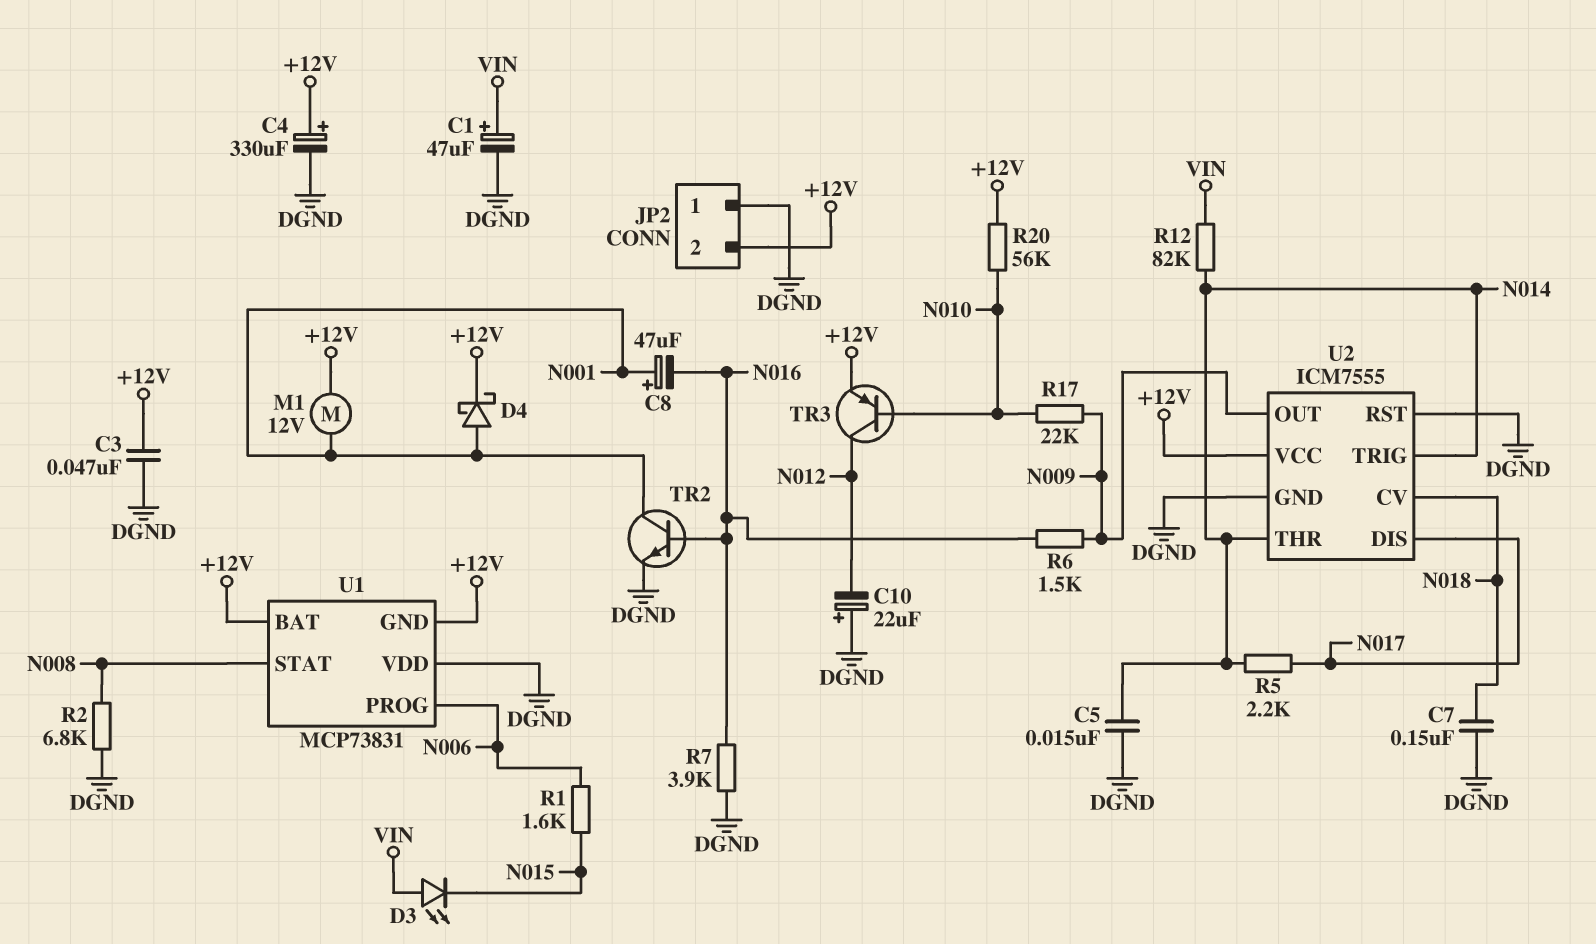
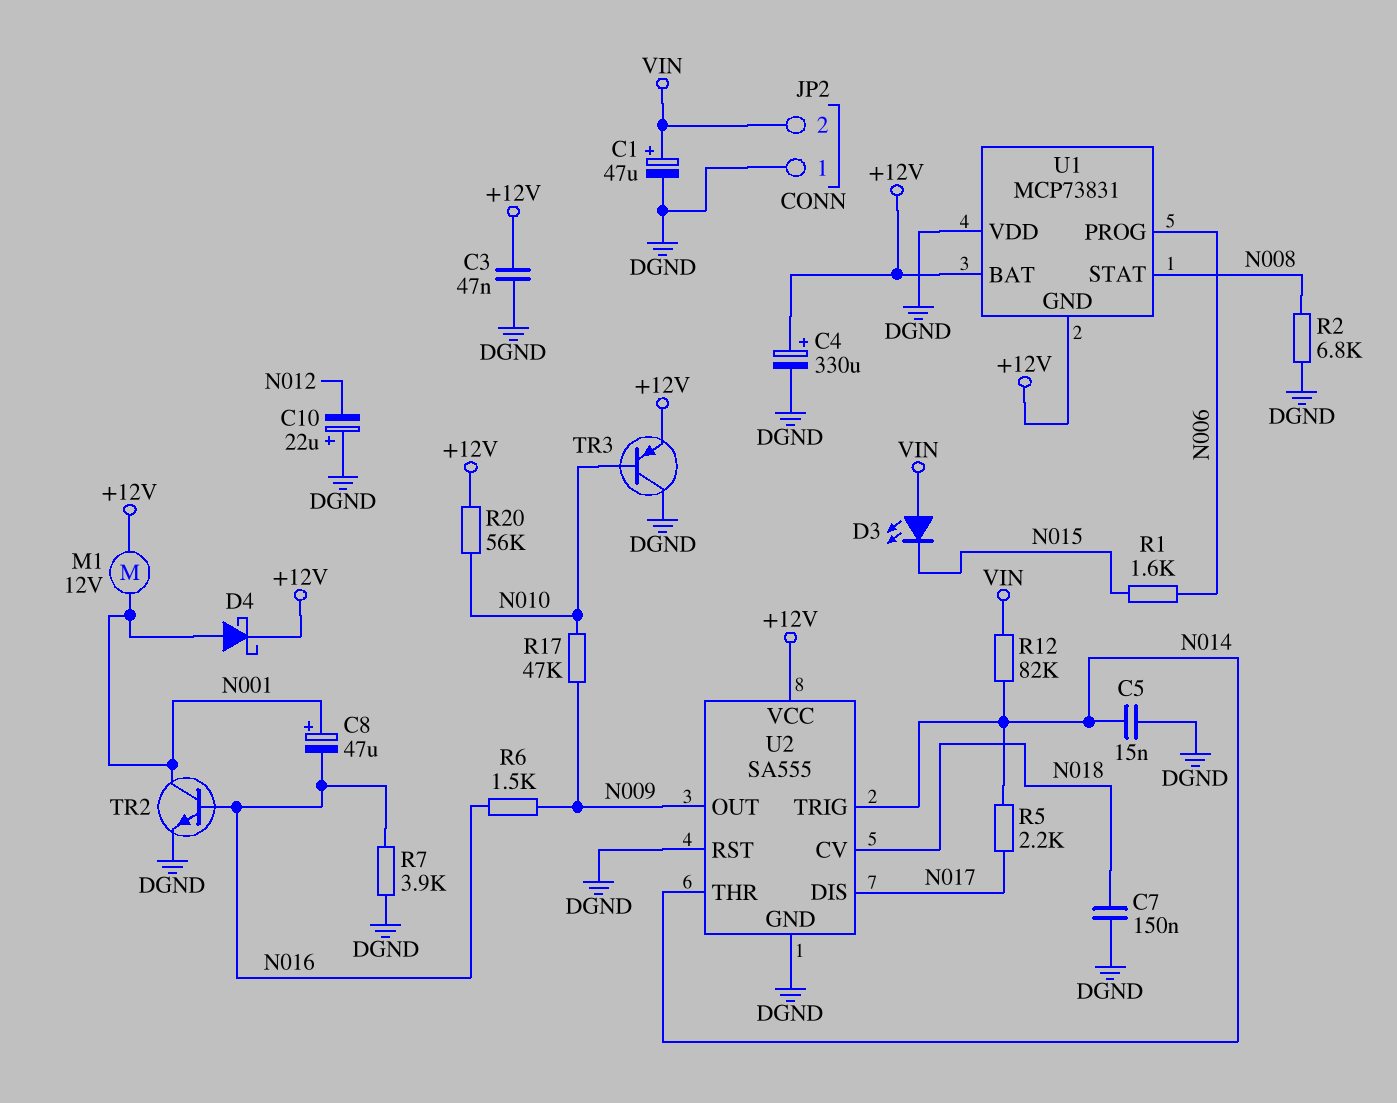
JP2 pin 2: +12V -> VIN
R17: 22k (N009, N010) -> 47k (N009, N010)
TR3: PNP (B N010, C N012, E +12V) -> PNP (B N010, C DGND, E +12V)
U2: ICM7555 -> SA555

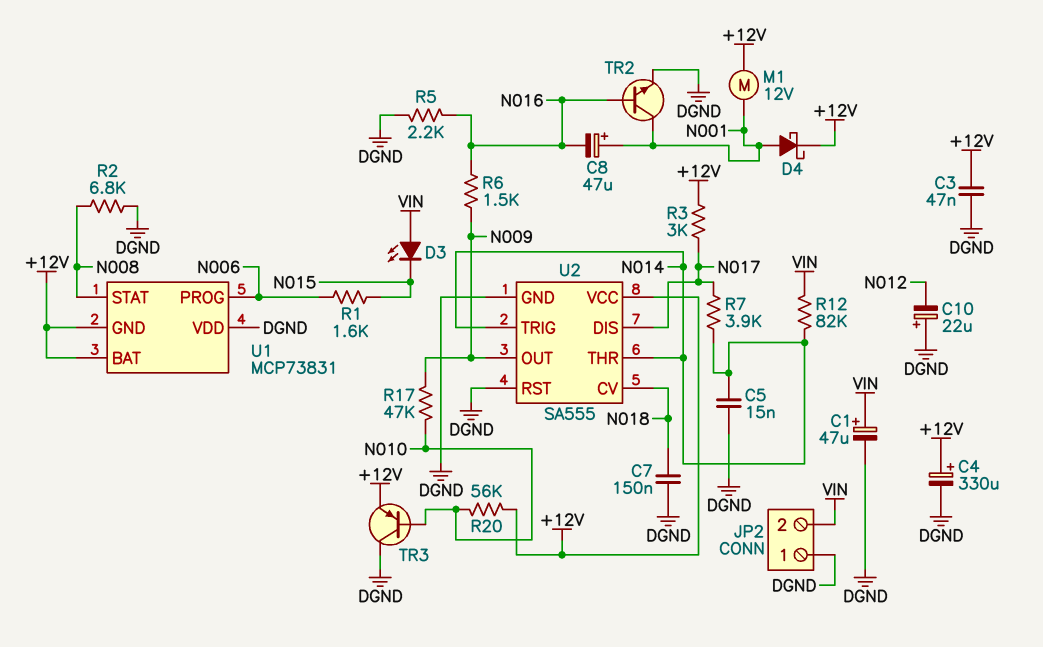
R3: none -> 3k (+12V, N017)
R5: 2.2k (N014, N017) -> 2.2k (DGND, N016)
R7: 3.9k (DGND, N016) -> 3.9k (N014, N017)

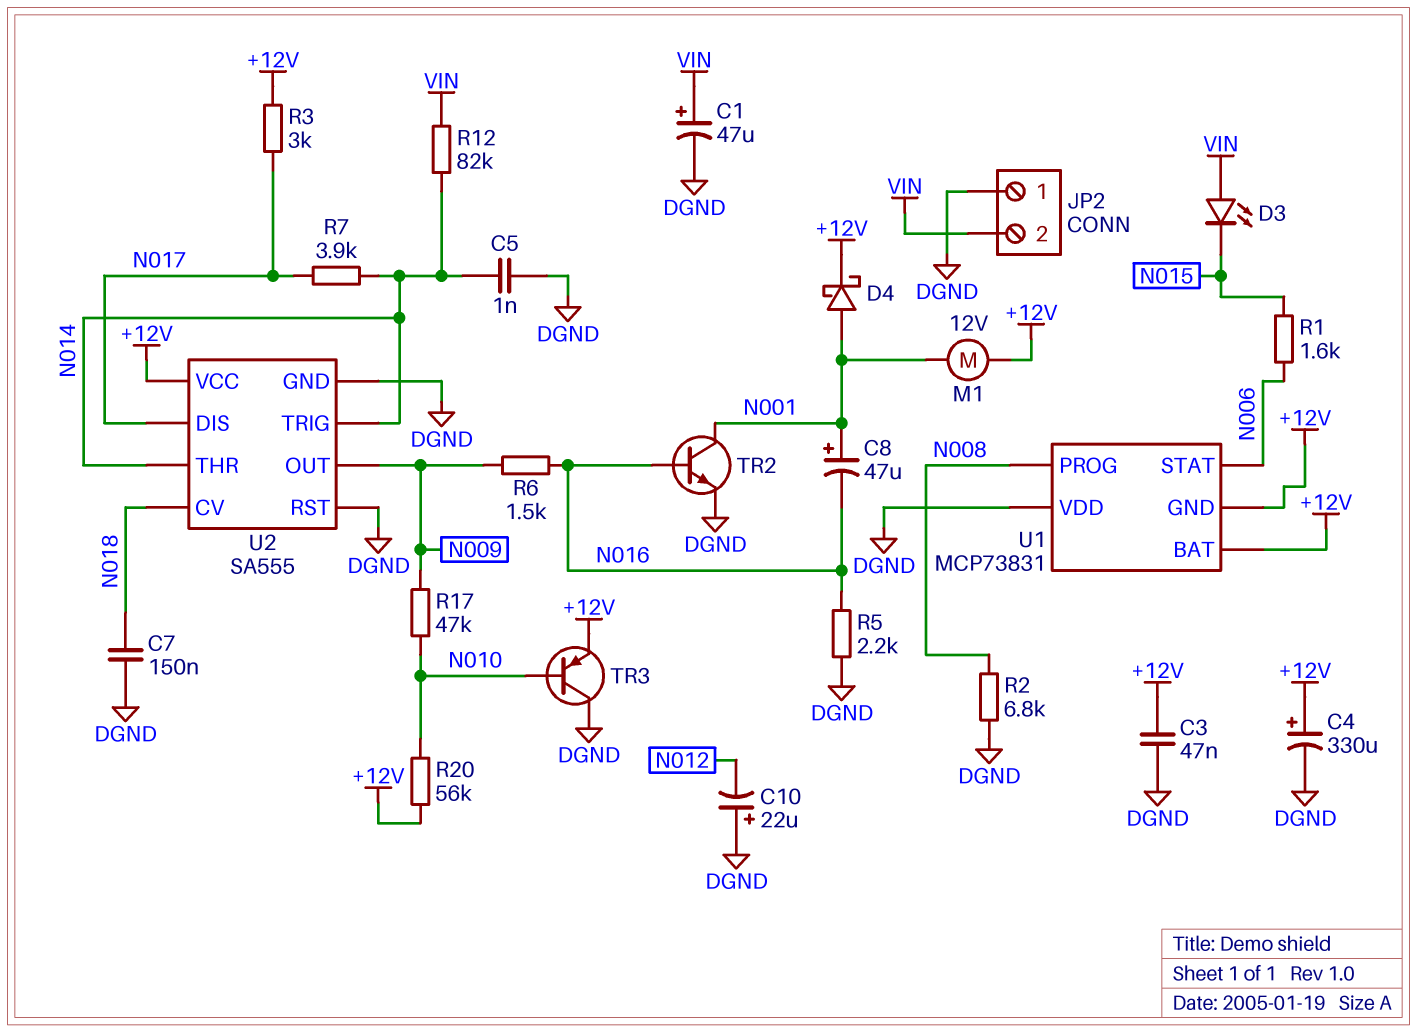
C5: 15nF (DGND, N014) -> 1nF (DGND, N014)
U1 pin PROG: N006 -> N008
U1 pin STAT: N008 -> N006

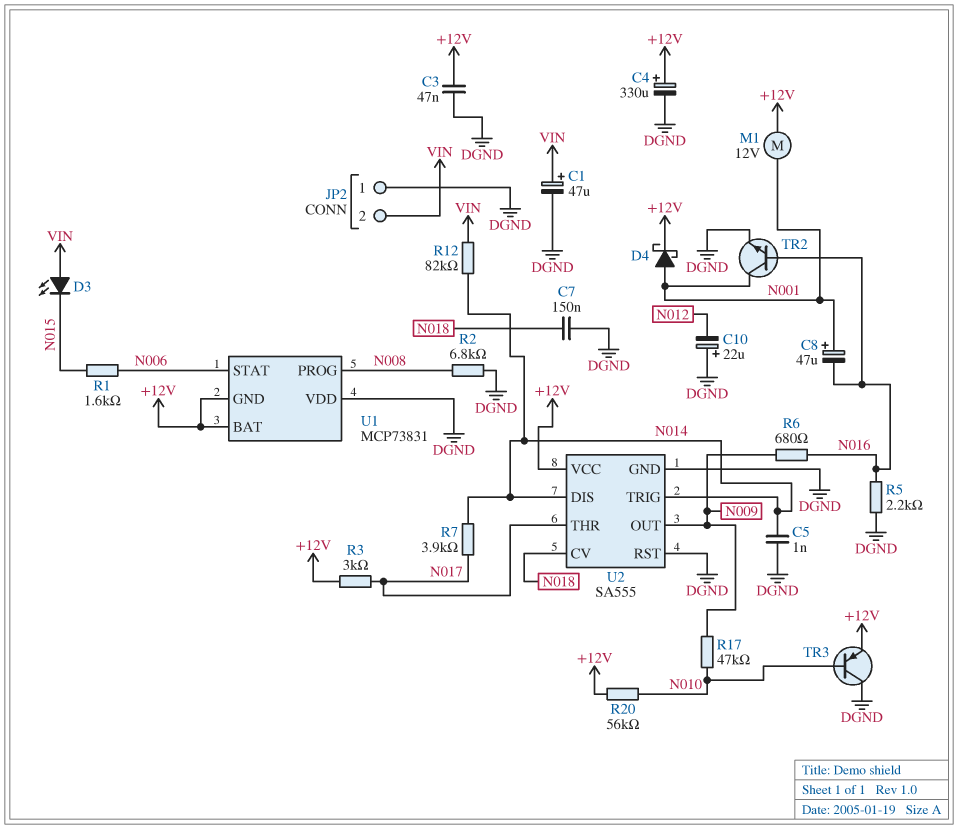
R6: 1.5k (N009, N016) -> 680 (N009, N016)
U2 pin DIS: N017 -> N014
U2 pin THR: N014 -> N017

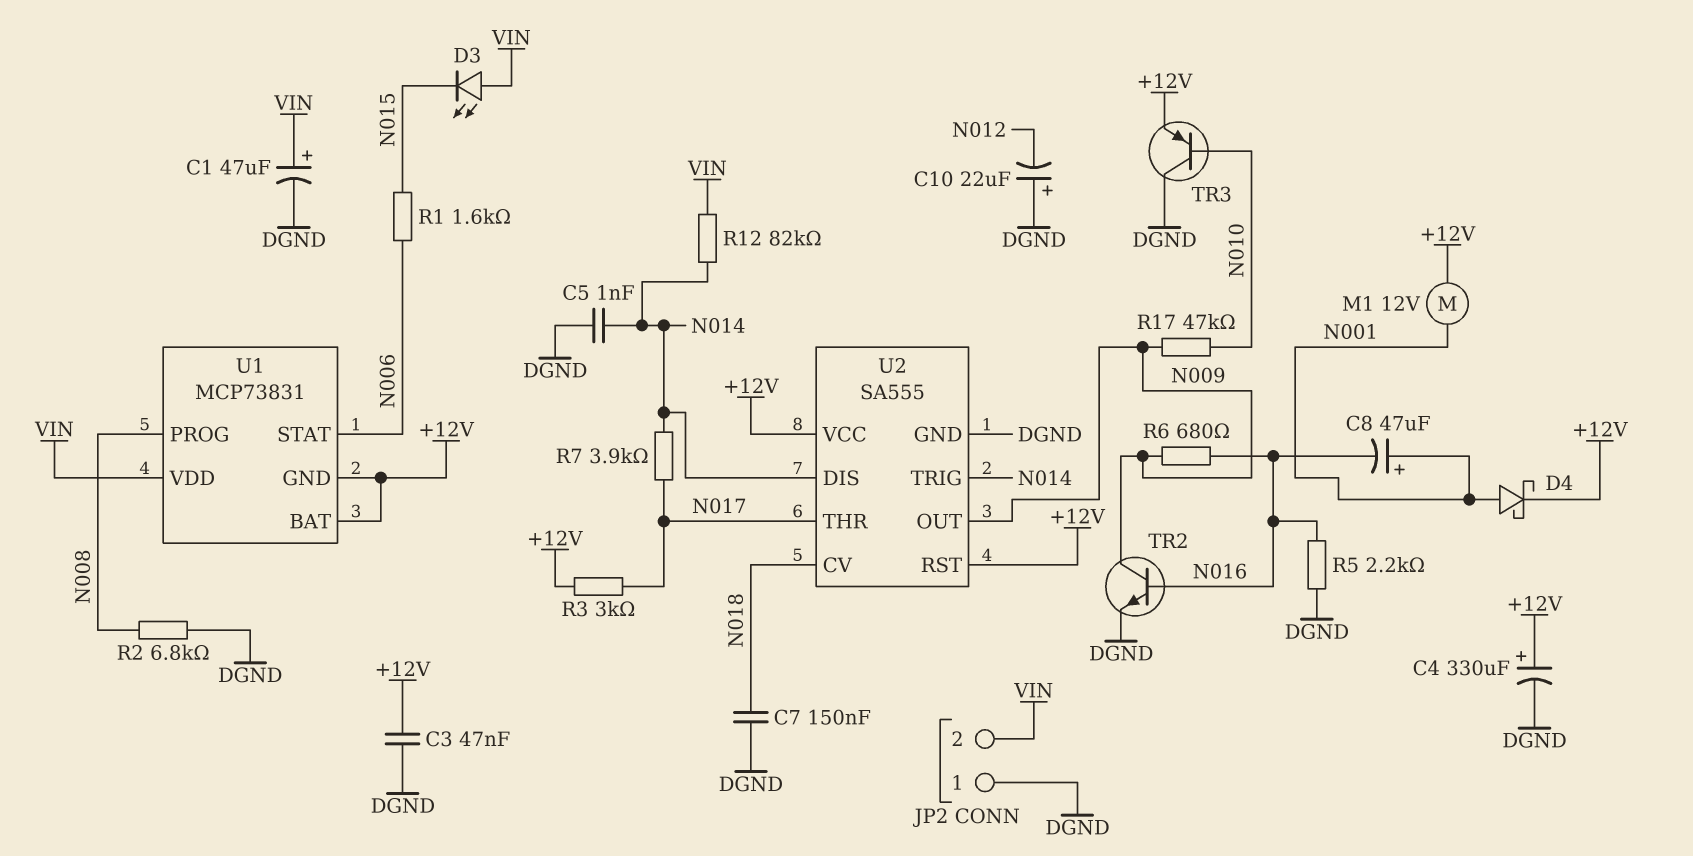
R20: 56k (+12V, N010) -> none
TR2: NPN (B N016, C N001, E DGND) -> NPN (B N016, C N009, E DGND)
U1 pin VDD: DGND -> VIN
U2 pin RST: DGND -> +12V

